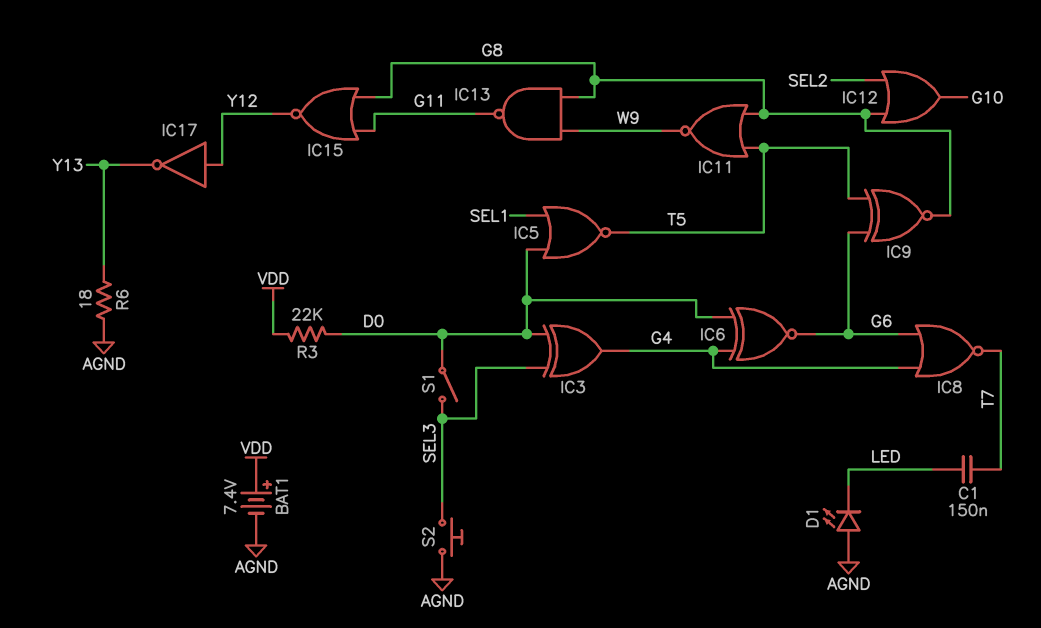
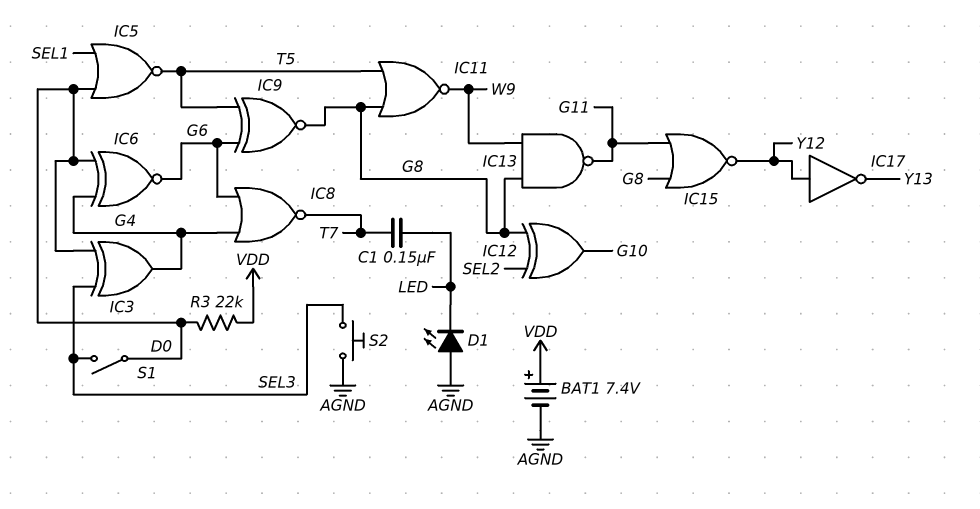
IC12: OR (in G8, in SEL2, out G10) -> XOR (in G8, in SEL2, out G10)
R6: 18 (AGND, Y13) -> none

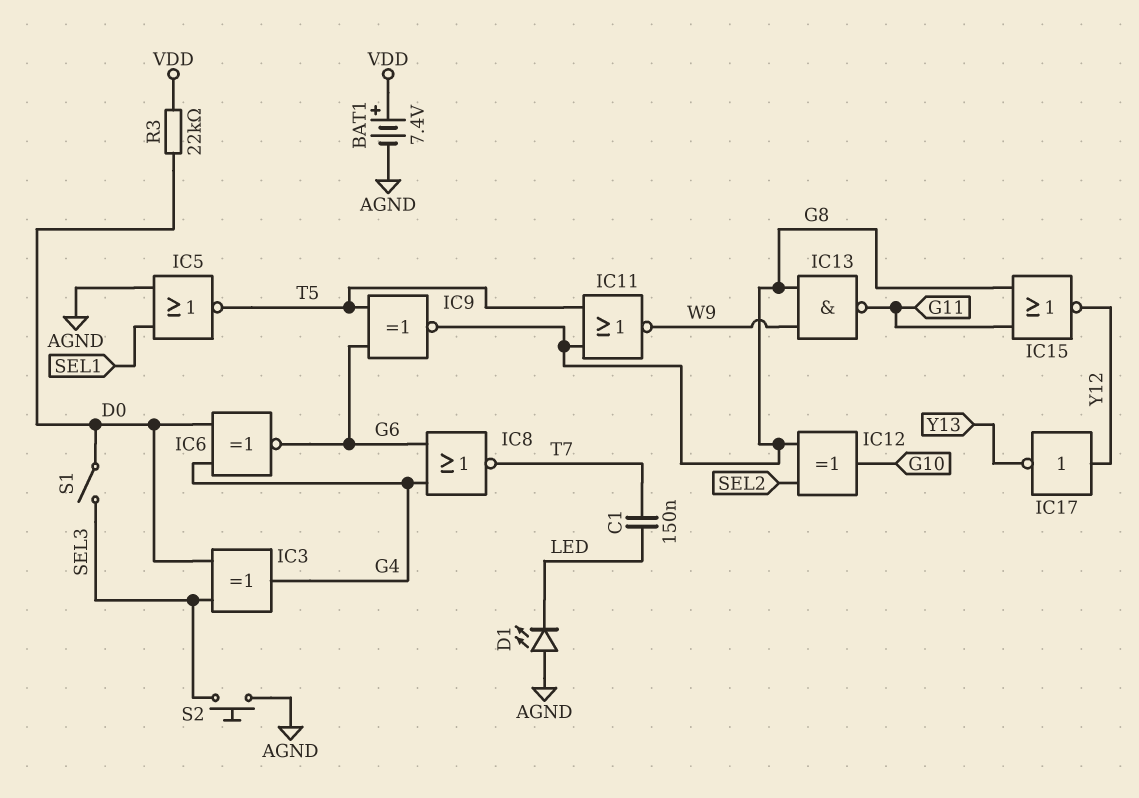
IC5: NOR (in D0, in SEL1, out T5) -> NOR (in AGND, in SEL1, out T5)

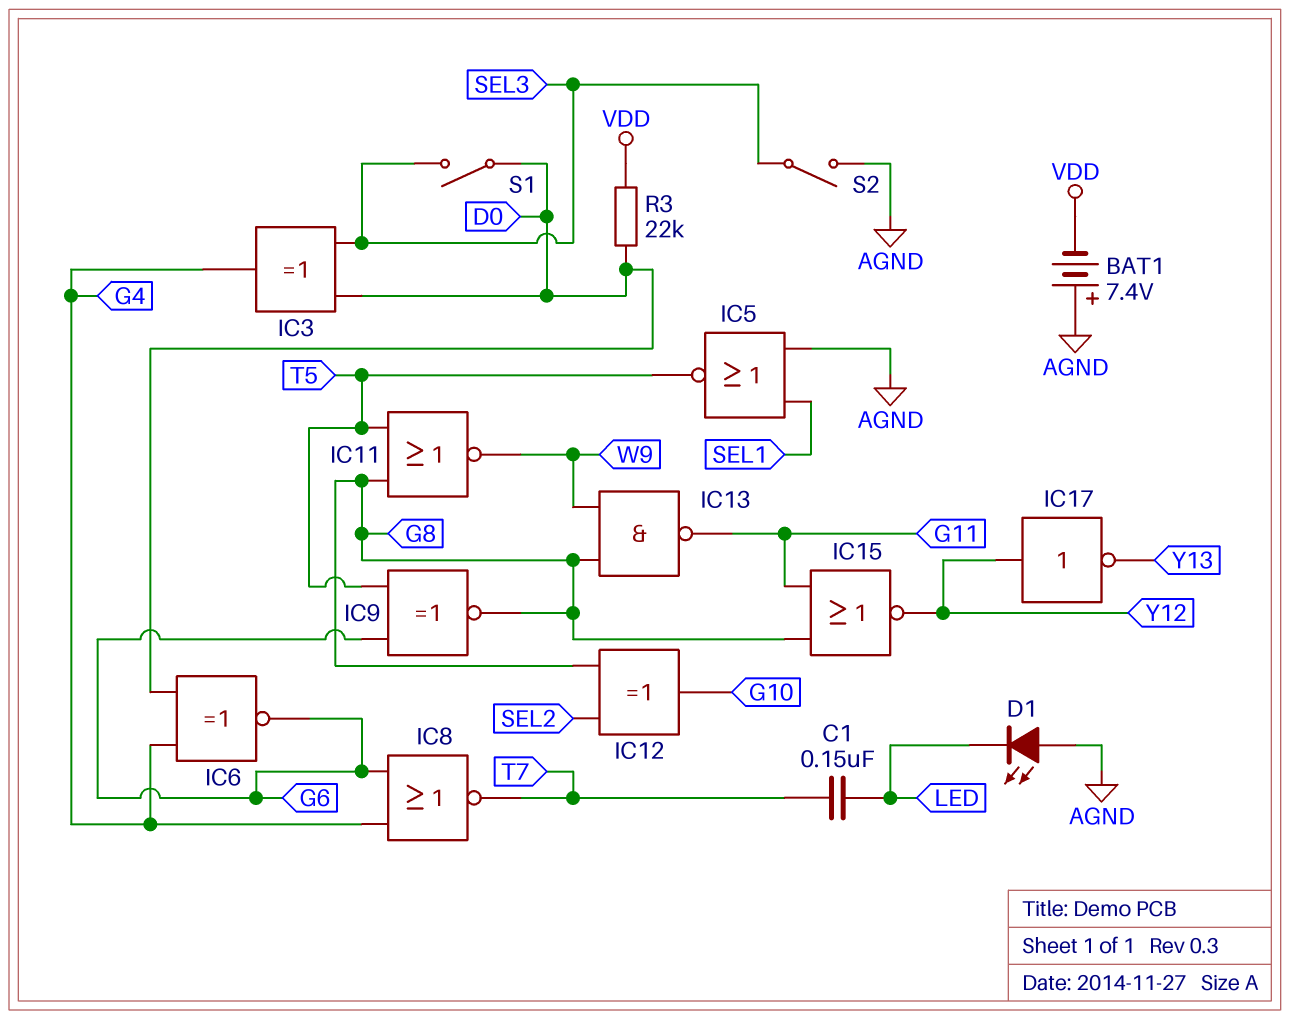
BAT1: 7.4V (plus VDD, minus AGND) -> 7.4V (plus AGND, minus VDD)
S2: button (AGND, SEL3) -> switch (AGND, SEL3)

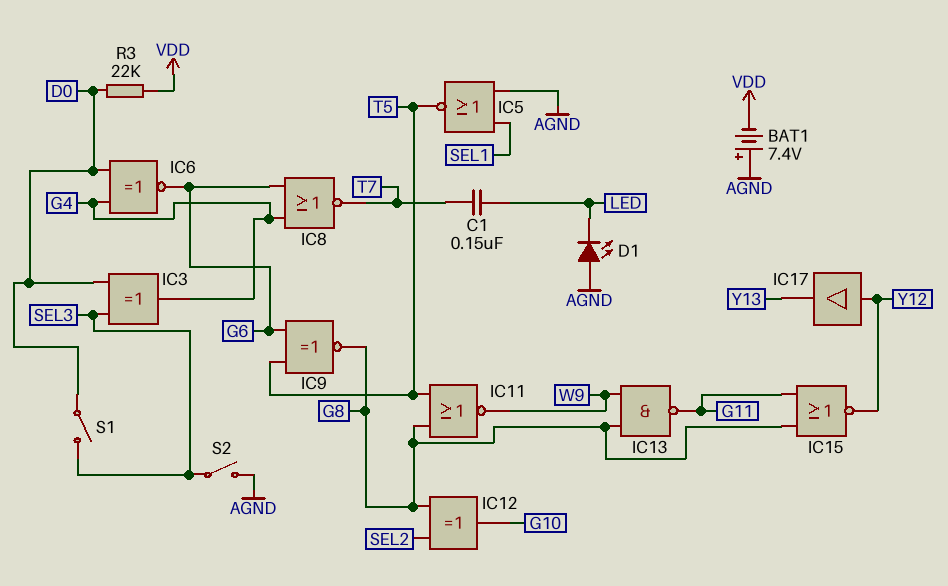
IC17: NOT (in Y12, out Y13) -> buffer (in Y12, out Y13)

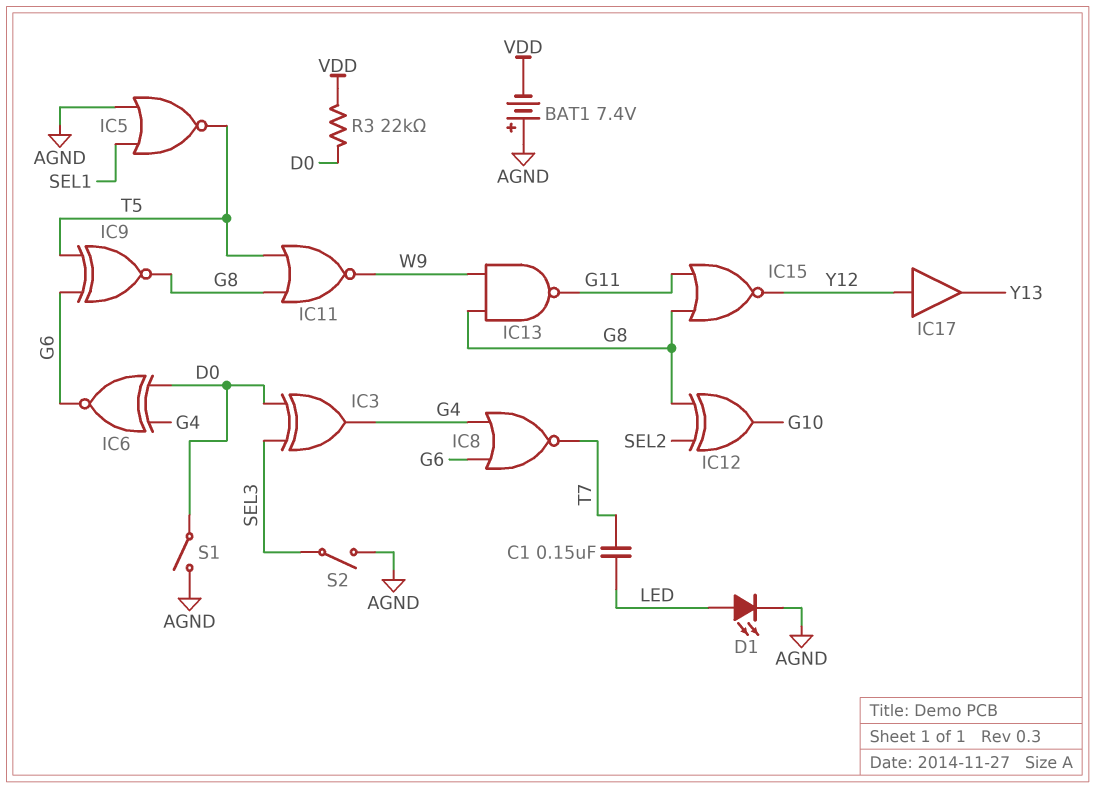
D1: LED (A AGND, K LED) -> LED (A LED, K AGND)
S1: switch (D0, SEL3) -> switch (AGND, D0)

